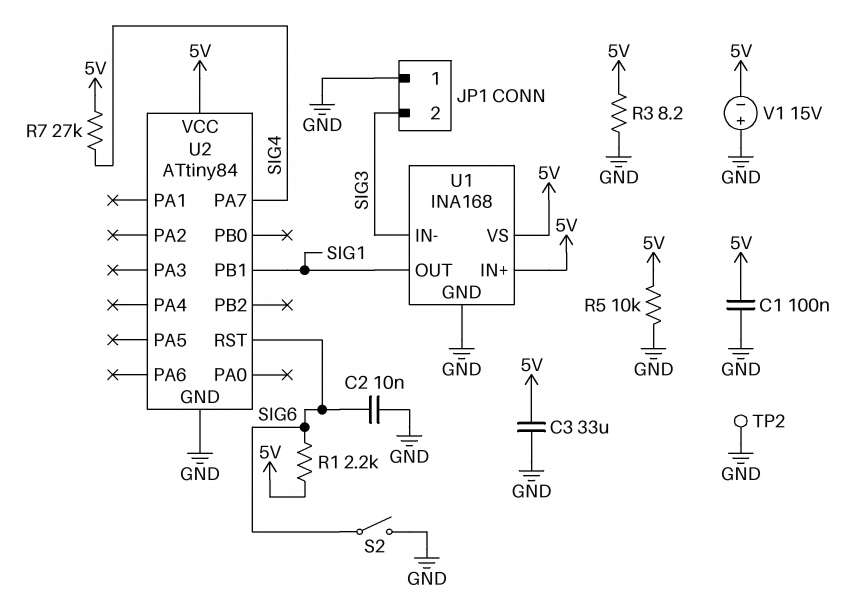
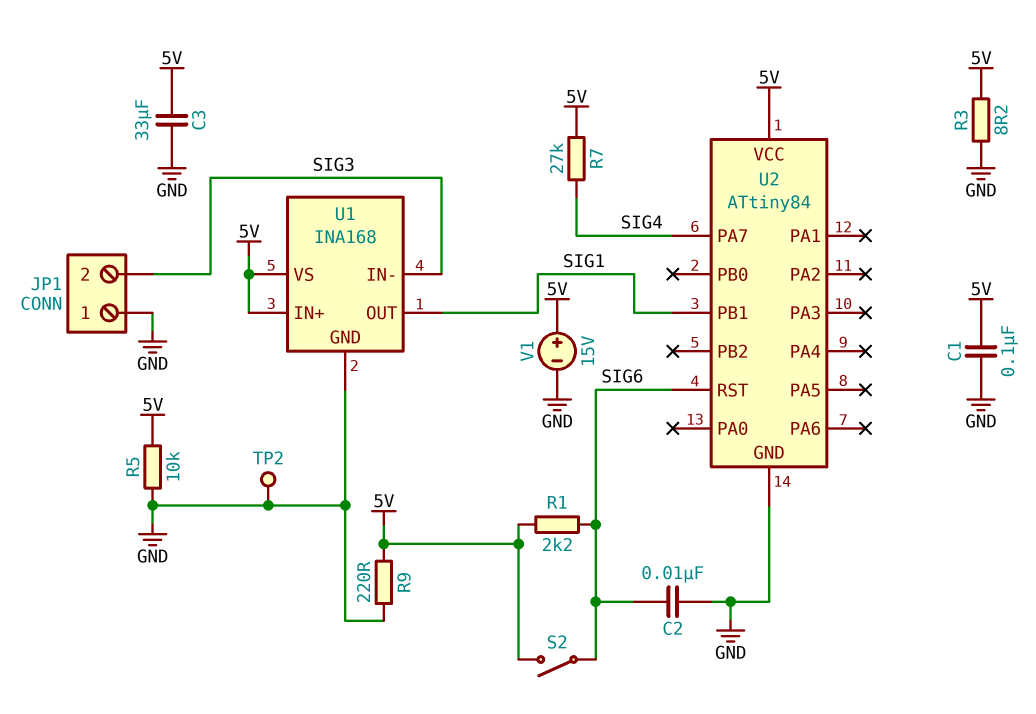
R9: none -> 220 (5V, GND)
S2: switch (GND, SIG6) -> switch (5V, SIG6)
V1: 15V (plus GND, minus 5V) -> 15V (plus 5V, minus GND)

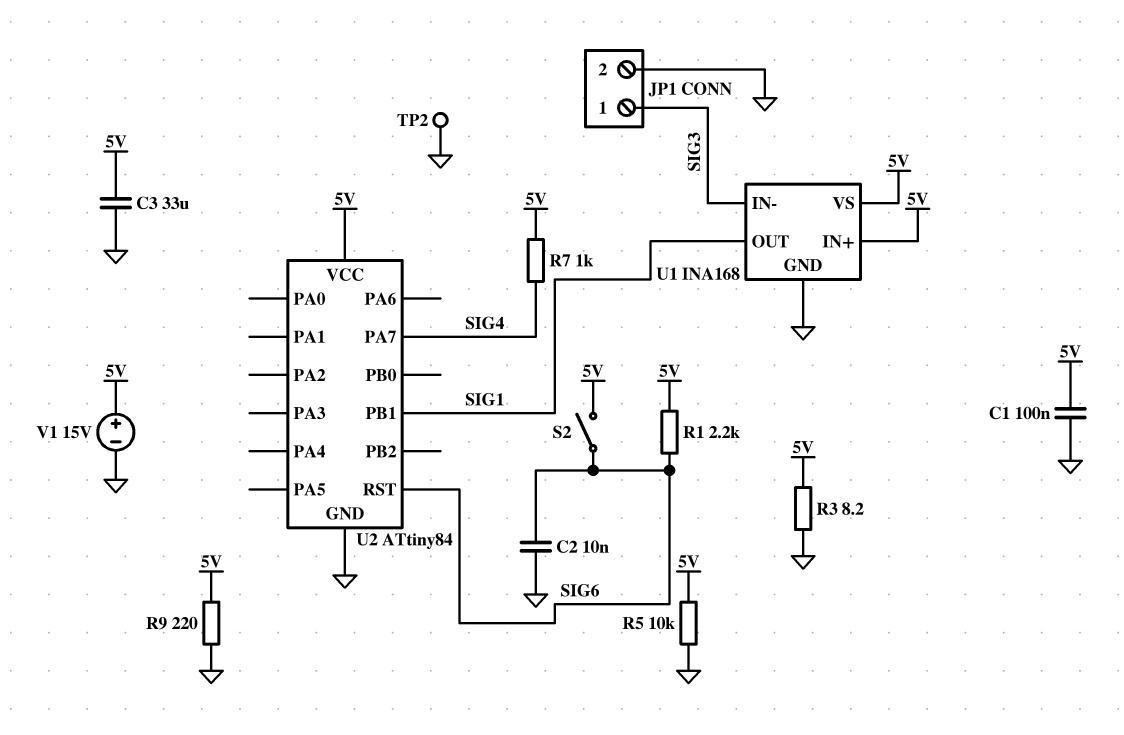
JP1 pin 1: GND -> SIG3
JP1 pin 2: SIG3 -> GND
R7: 27k (5V, SIG4) -> 1k (5V, SIG4)

